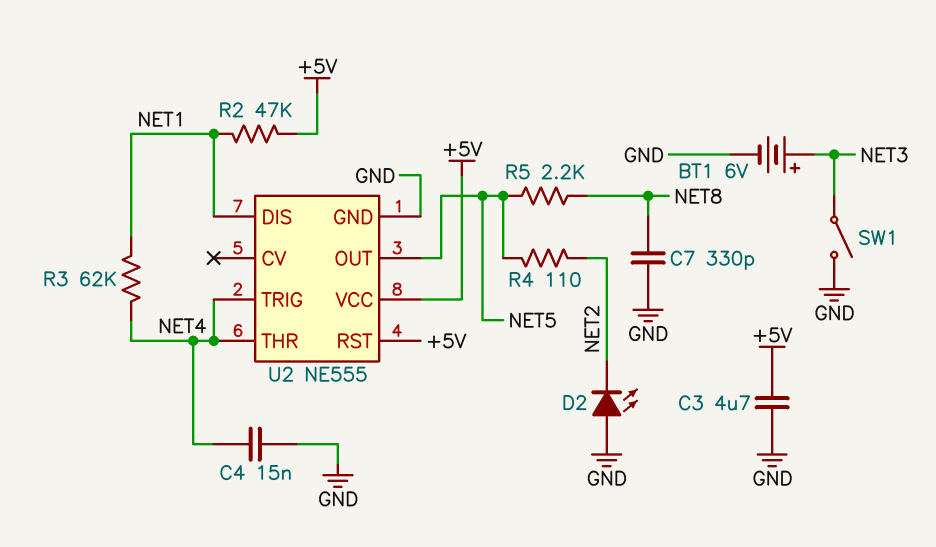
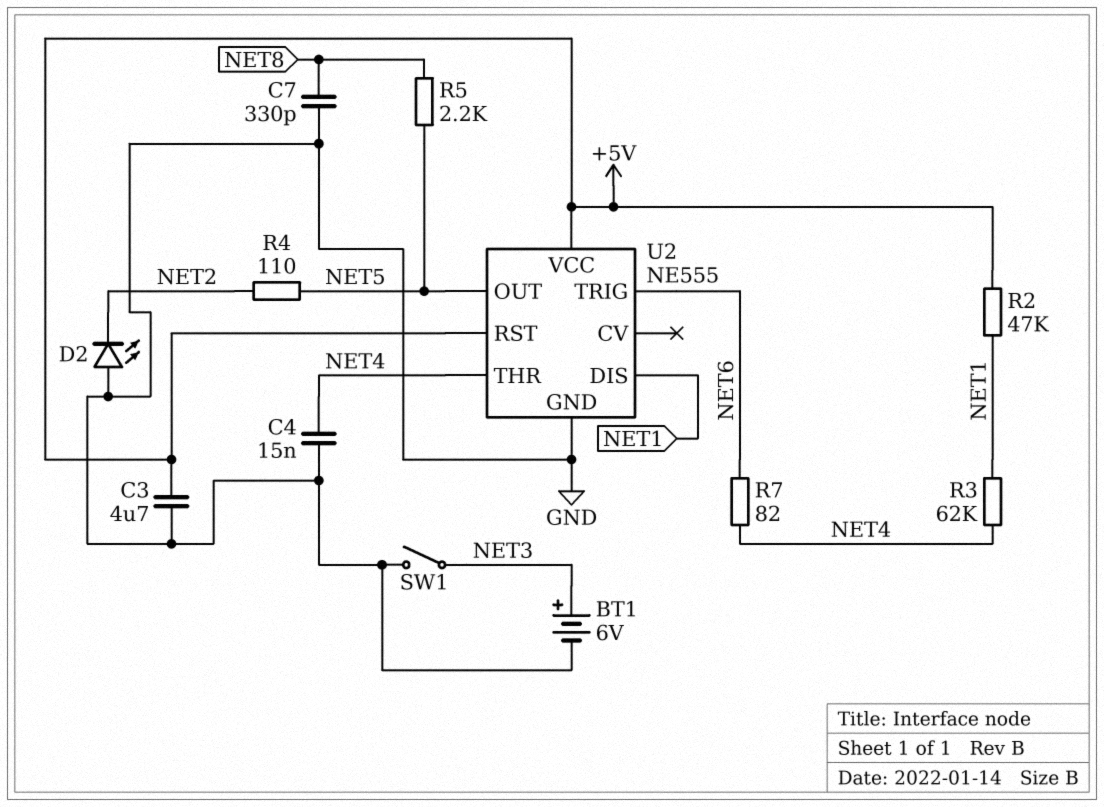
R7: none -> 82 (NET4, NET6)
U2 pin TRIG: NET4 -> NET6

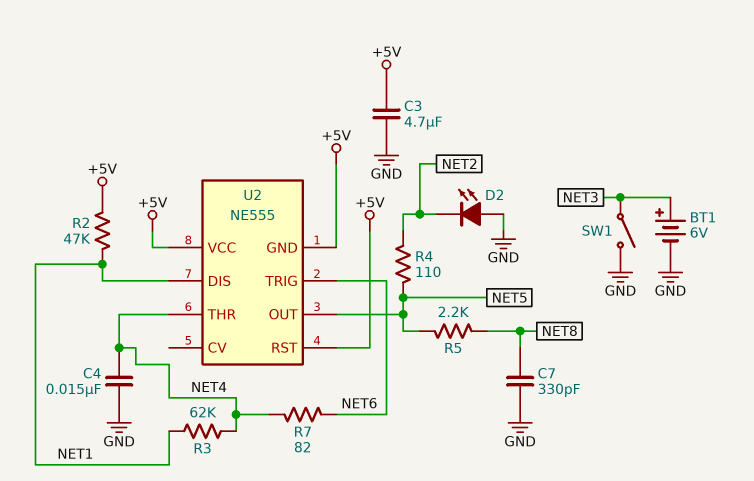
U2 pin GND: GND -> +5V

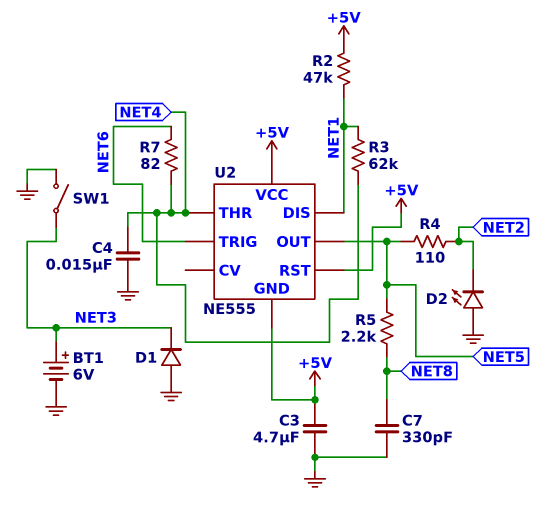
D1: none -> diode (A GND, K NET3)

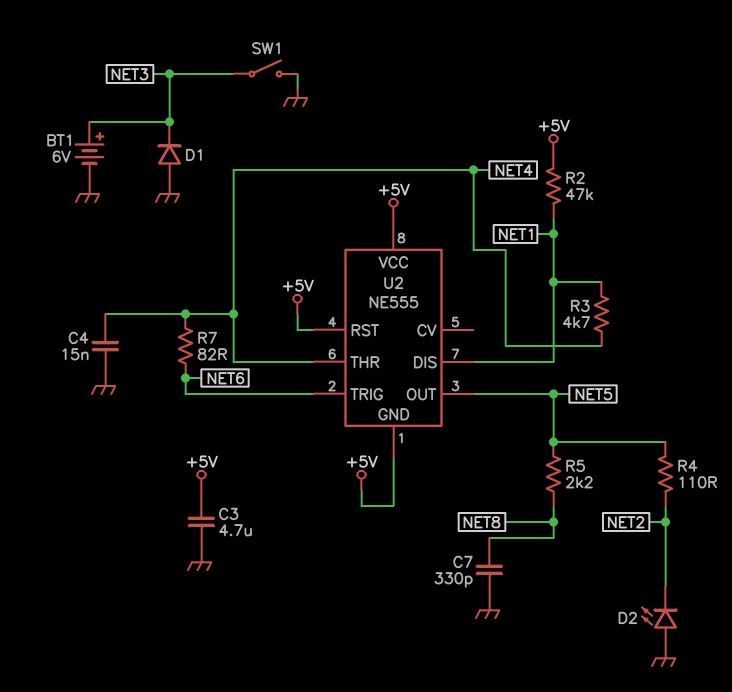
R3: 62k (NET1, NET4) -> 4.7k (NET1, NET4)

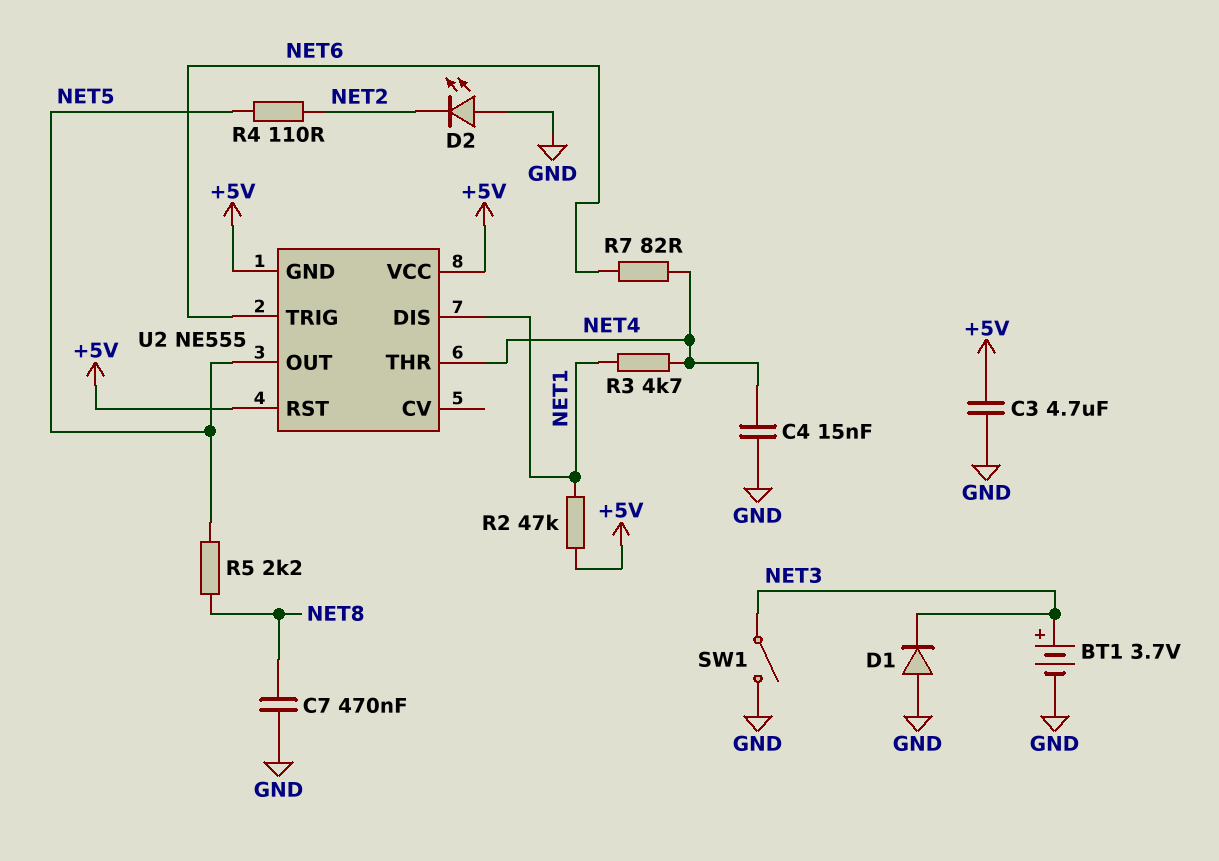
BT1: 6V (plus NET3, minus GND) -> 3.7V (plus NET3, minus GND)
C7: 330pF (GND, NET8) -> 470nF (GND, NET8)

